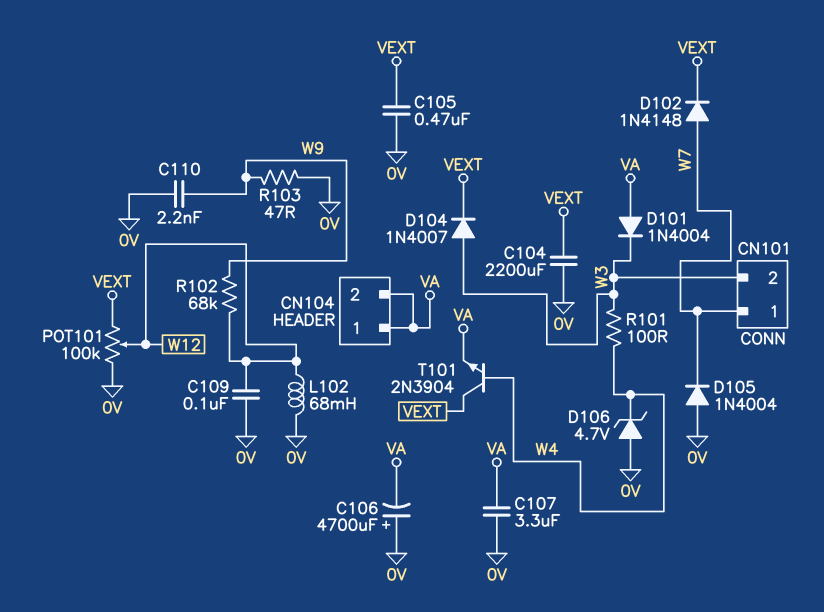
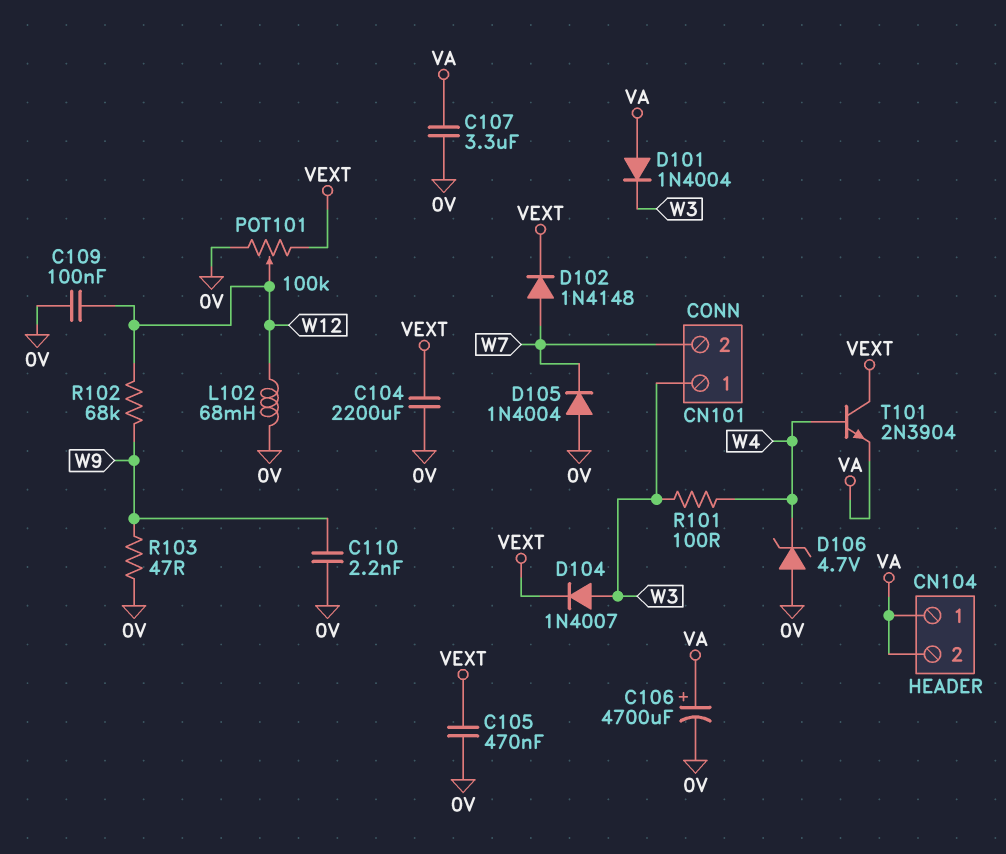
C106: 4700uF (plus 0V, minus VA) -> 4700uF (plus VA, minus 0V)
CN101 pin 1: W7 -> W3
CN101 pin 2: W3 -> W7

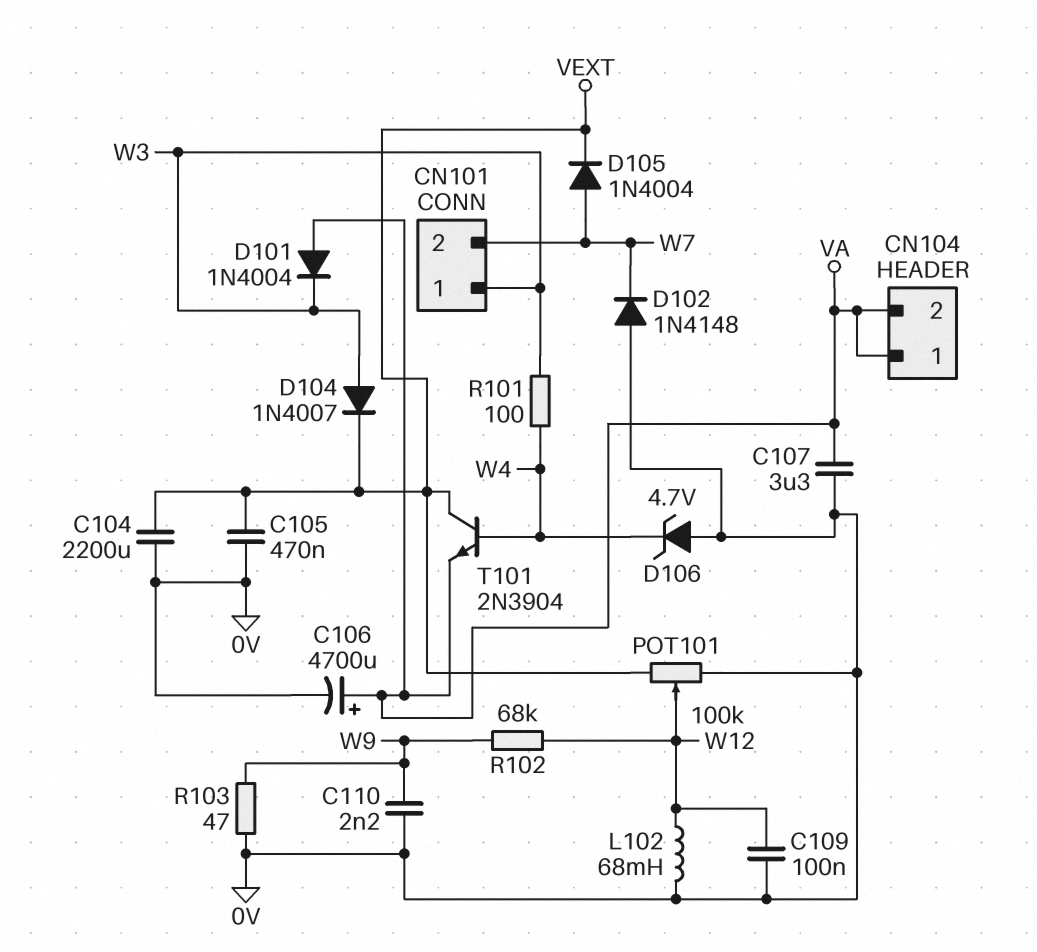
D102: diode 1N4148 (A W7, K VEXT) -> diode 1N4148 (A 0V, K W7)
D105: diode 1N4004 (A 0V, K W7) -> diode 1N4004 (A W7, K VEXT)

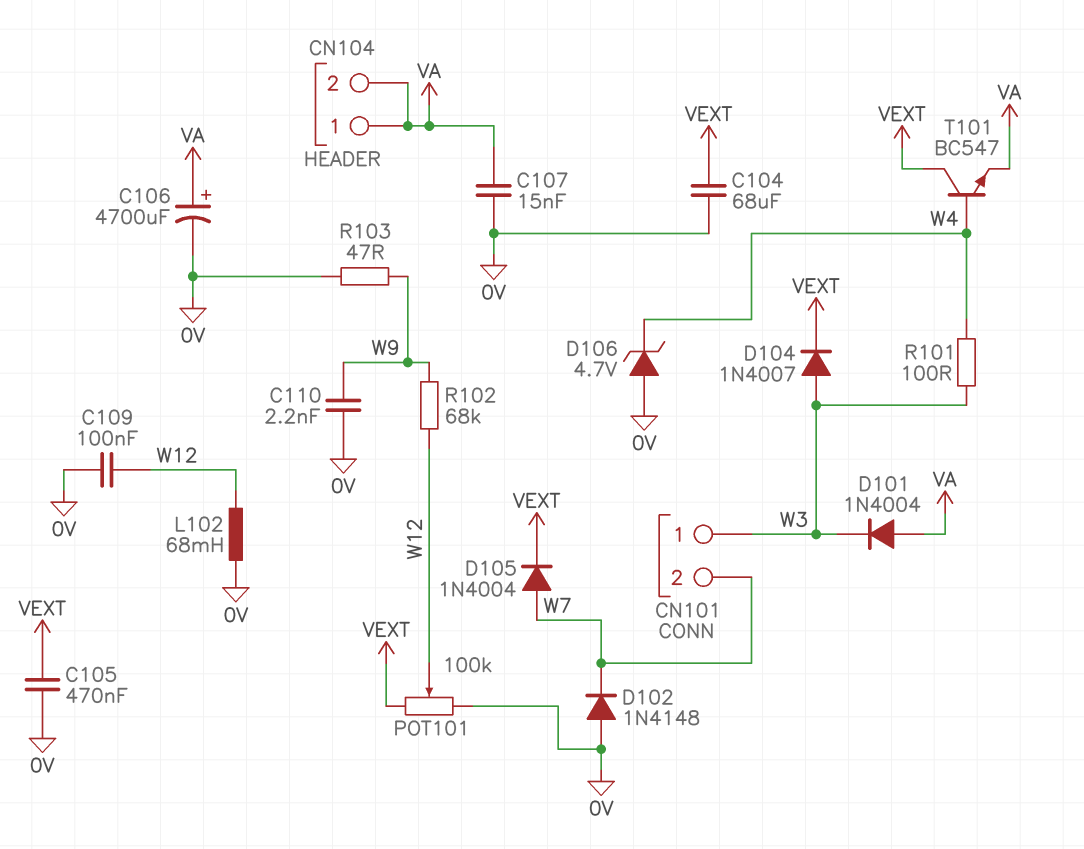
C104: 2200uF (0V, VEXT) -> 68uF (0V, VEXT)
C107: 3.3uF (0V, VA) -> 15nF (0V, VA)
T101: NPN 2N3904 (B W4, C VEXT, E VA) -> NPN BC547 (B W4, C VEXT, E VA)

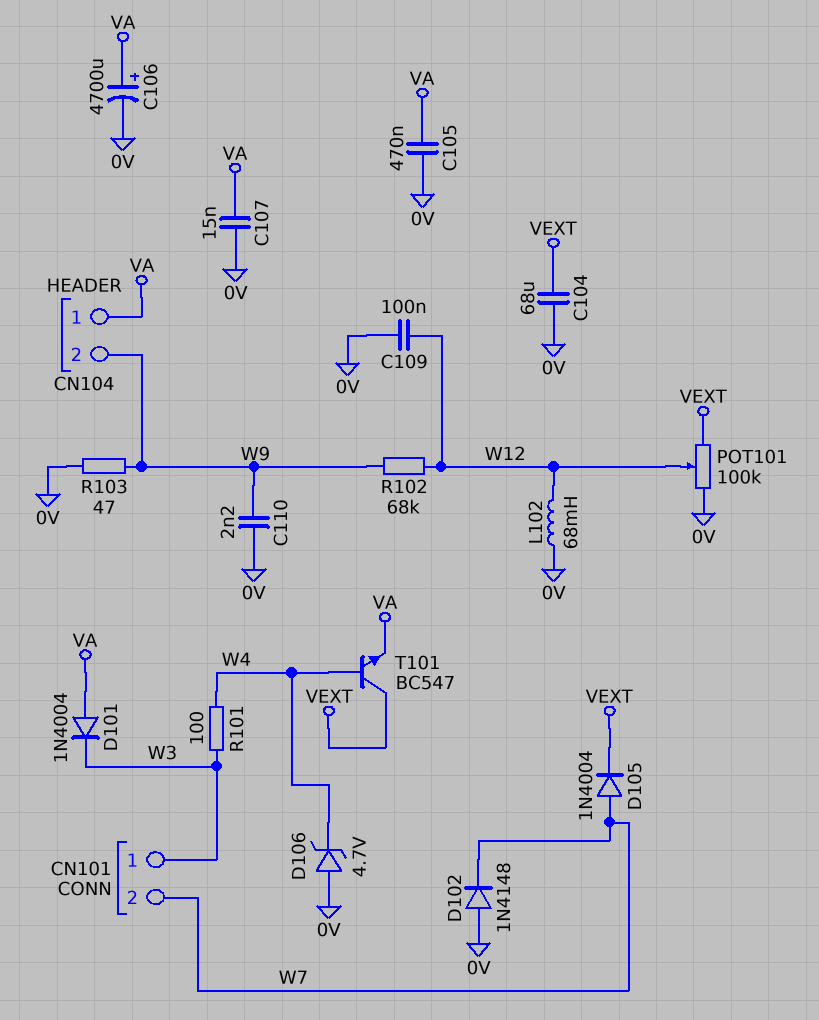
C105: 470nF (0V, VEXT) -> 470nF (0V, VA)
CN104 pin 2: VA -> W9
D104: diode 1N4007 (A W3, K VEXT) -> none

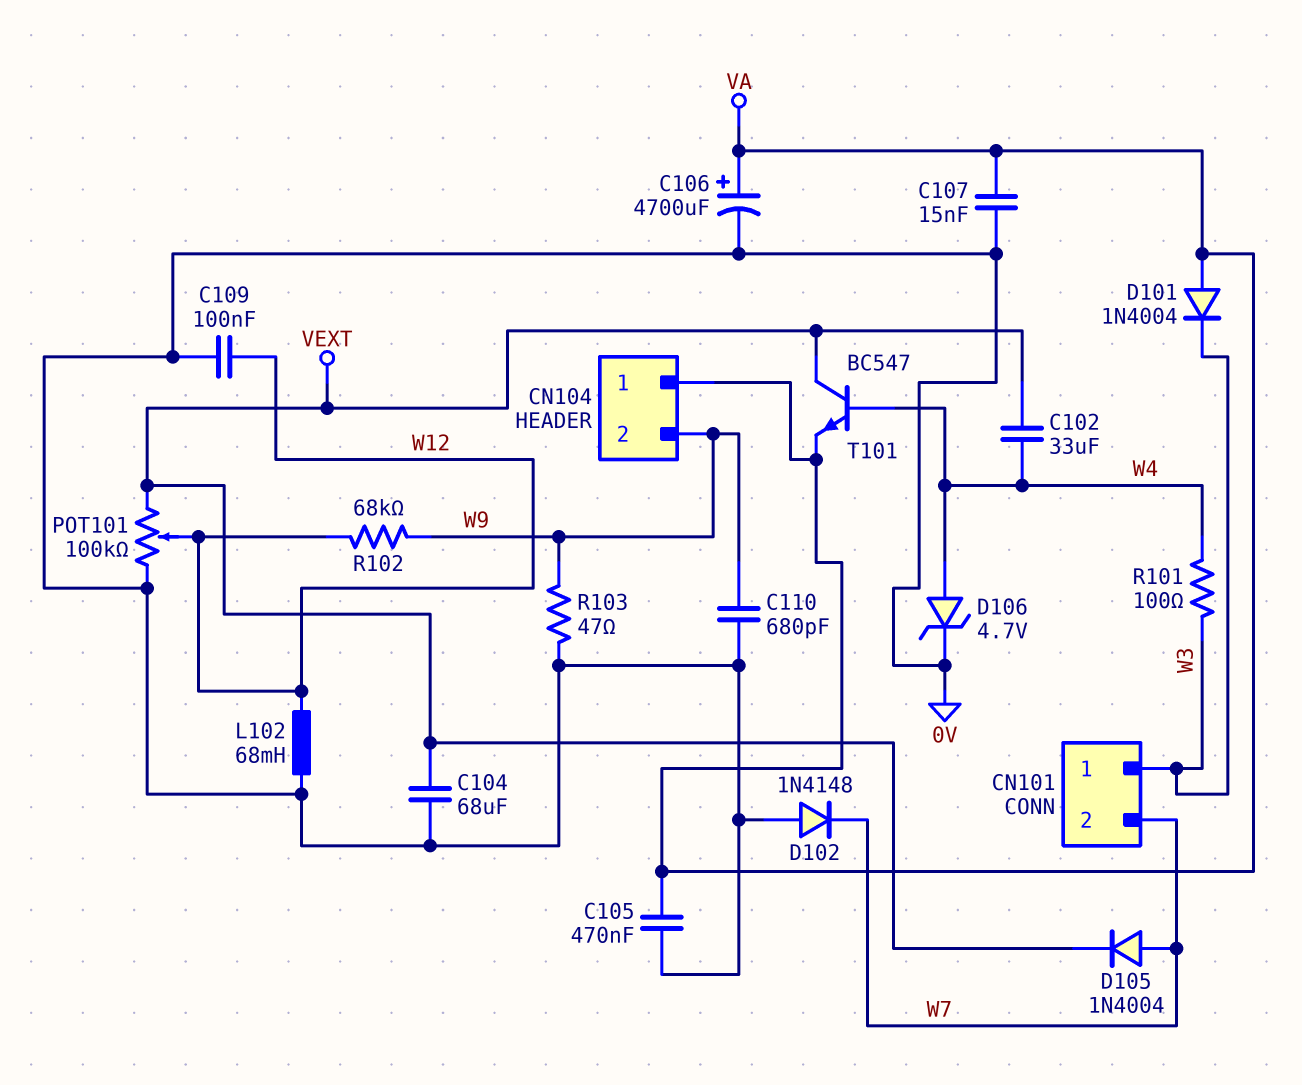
C102: none -> 33uF (VEXT, W4)
C110: 2.2nF (0V, W9) -> 680pF (0V, W9)
D106: zener 4.7V (A 0V, K W4) -> zener 4.7V (A W4, K 0V)

